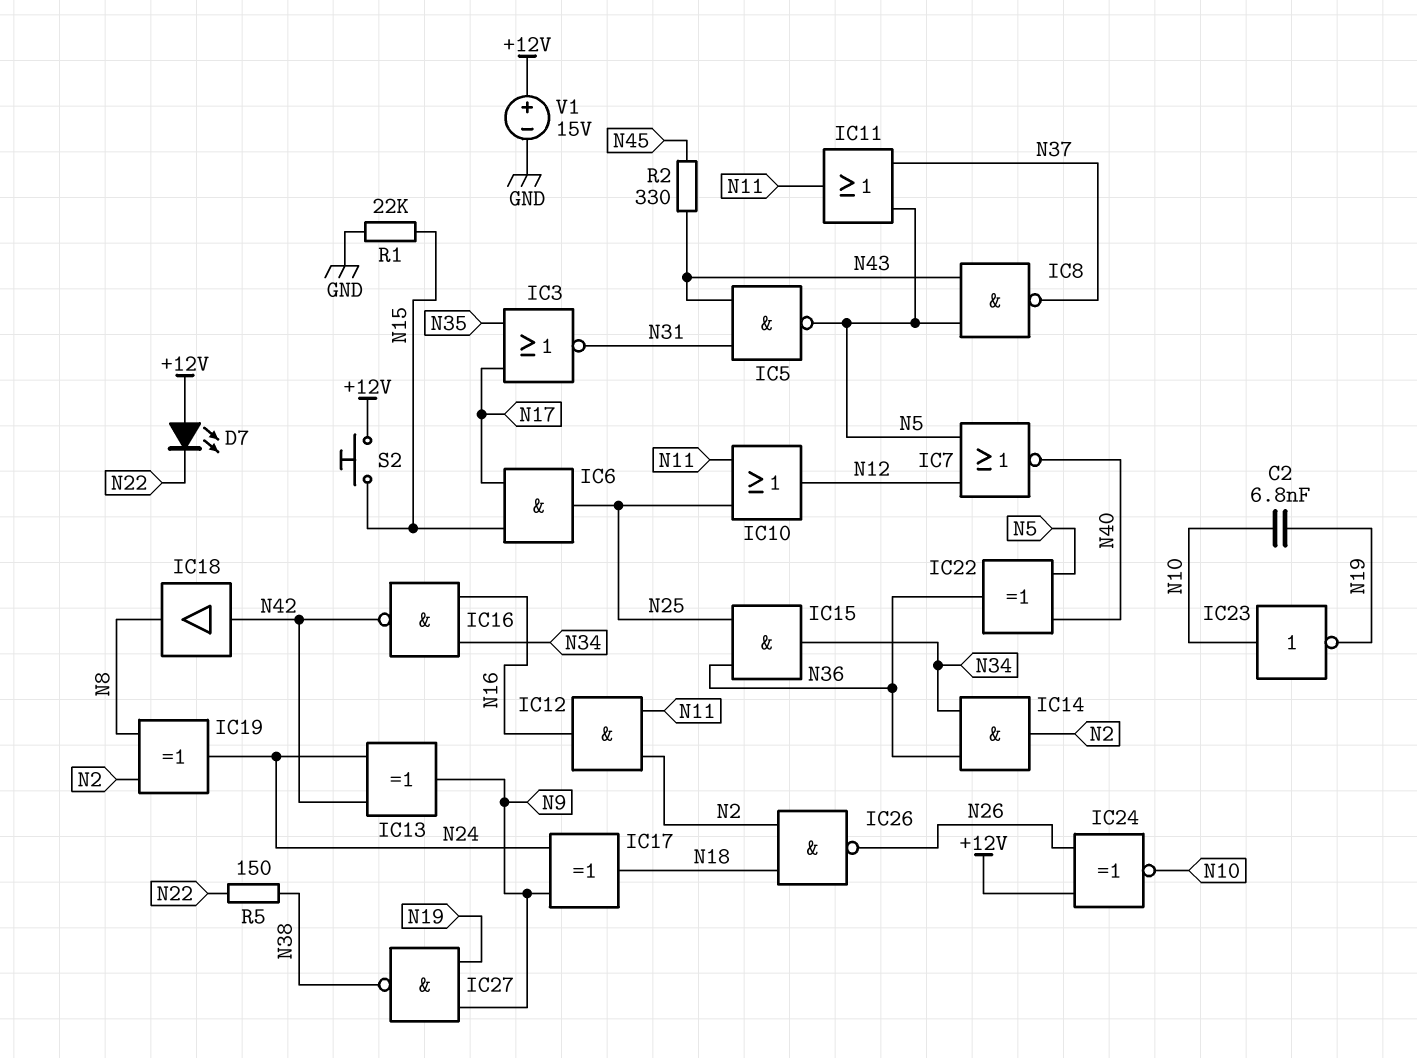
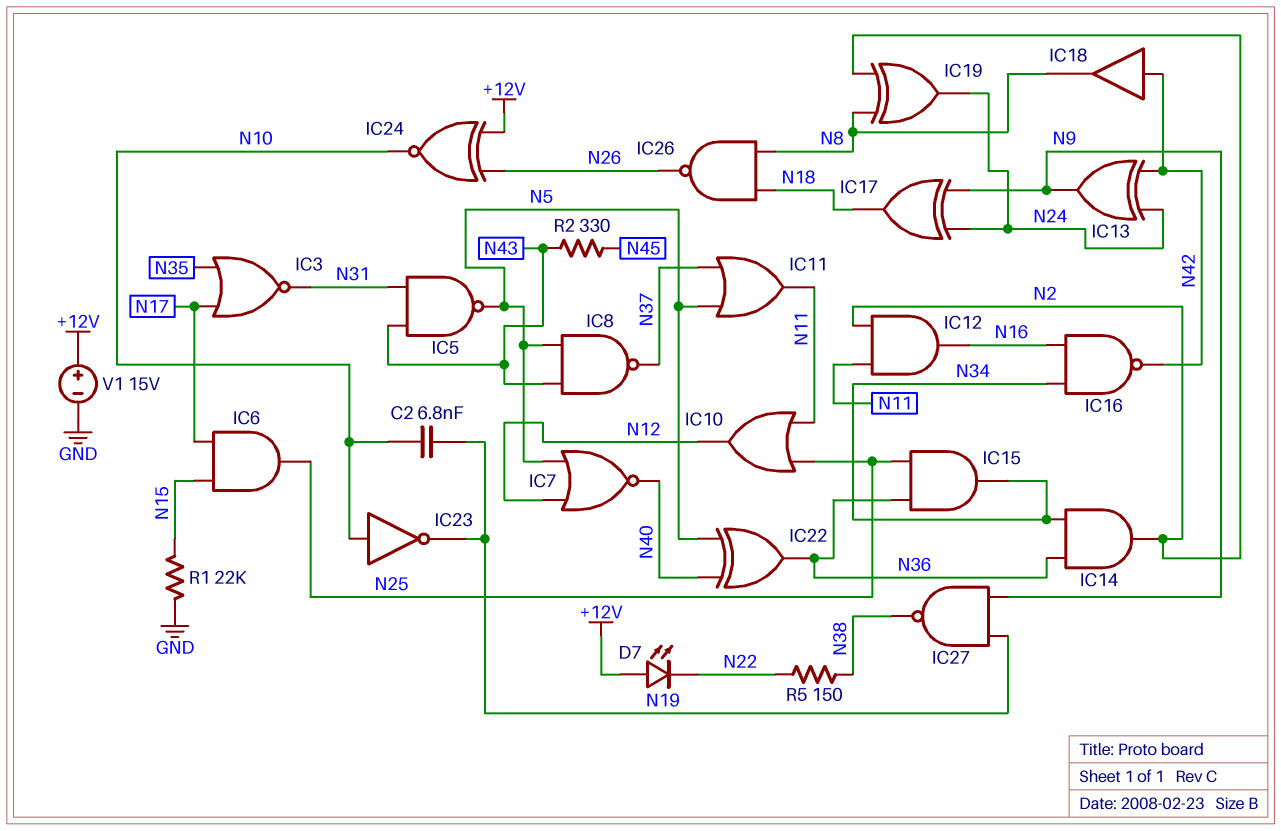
IC26: NAND (in N2, in N18, out N26) -> NAND (in N8, in N18, out N26)
S2: button (+12V, N15) -> none

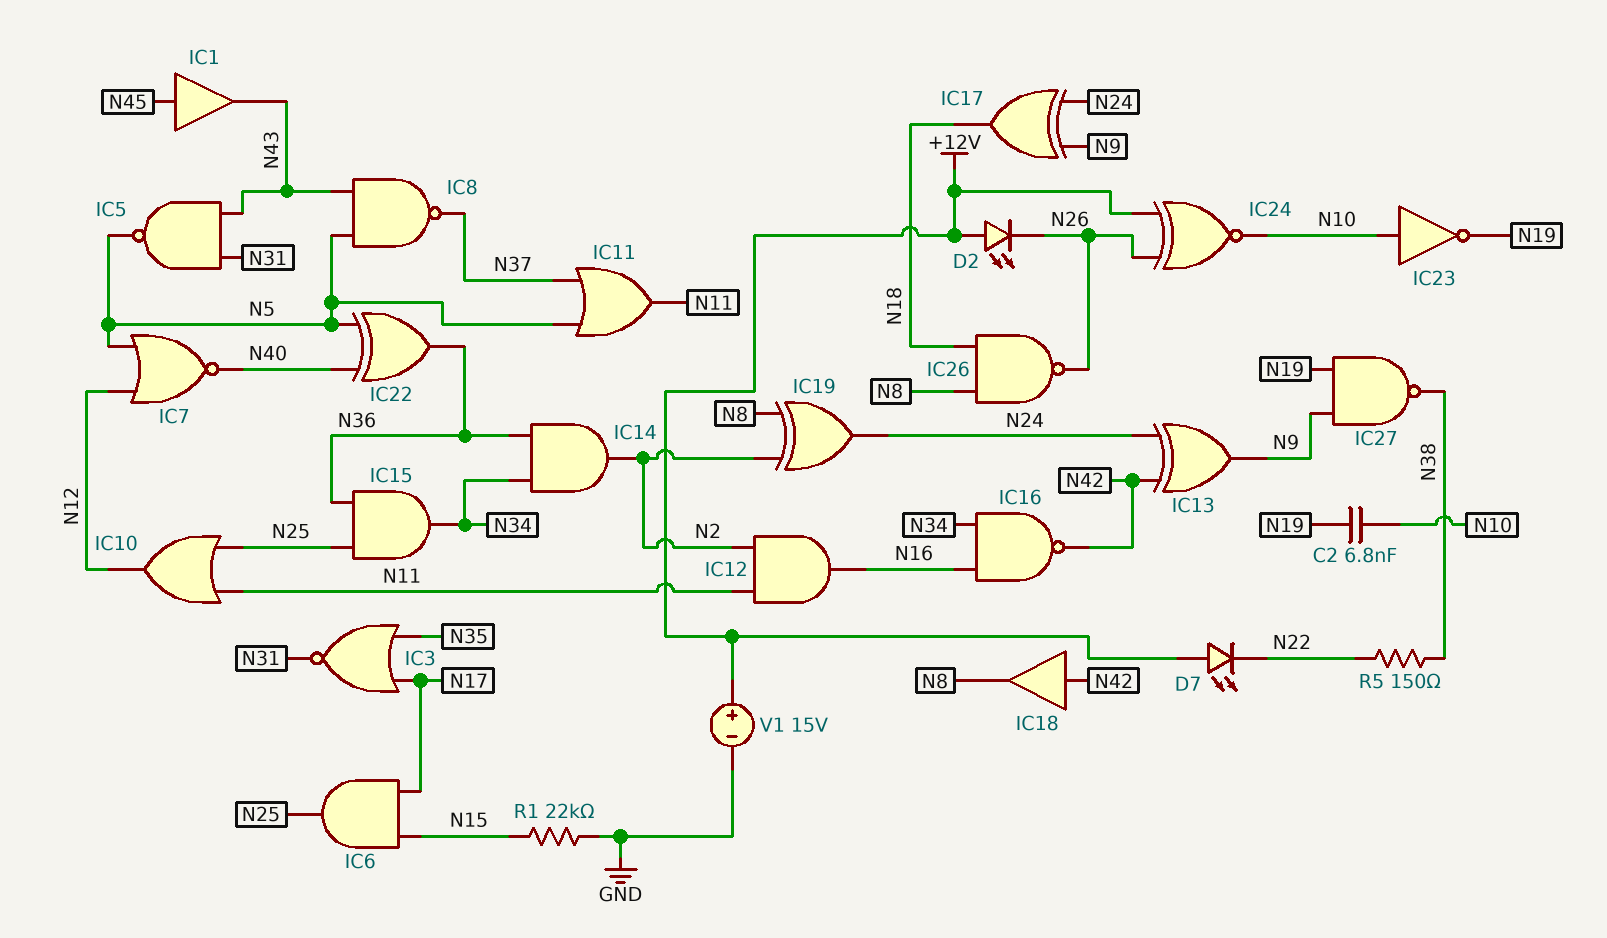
D2: none -> LED (A +12V, K N26)
IC1: none -> buffer (in N45, out N43)
R2: 330 (N43, N45) -> none

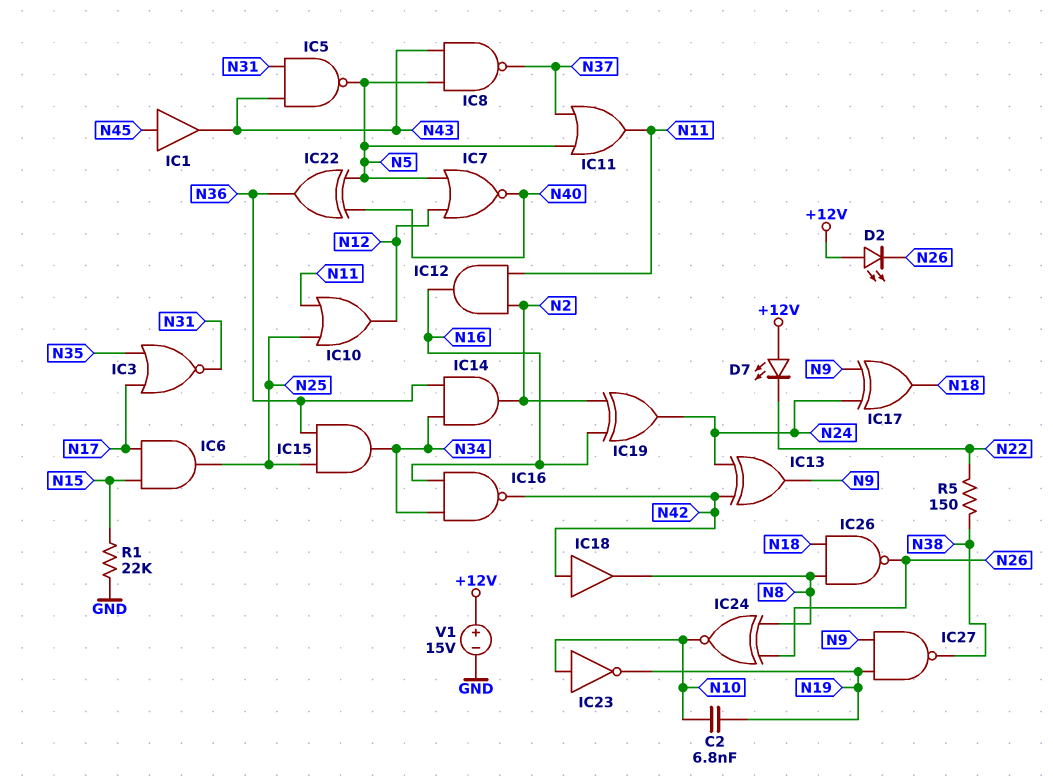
IC19: XOR (in N2, in N8, out N24) -> XOR (in N2, in N16, out N24)
IC24: XNOR (in +12V, in N26, out N10) -> XNOR (in N8, in N26, out N10)

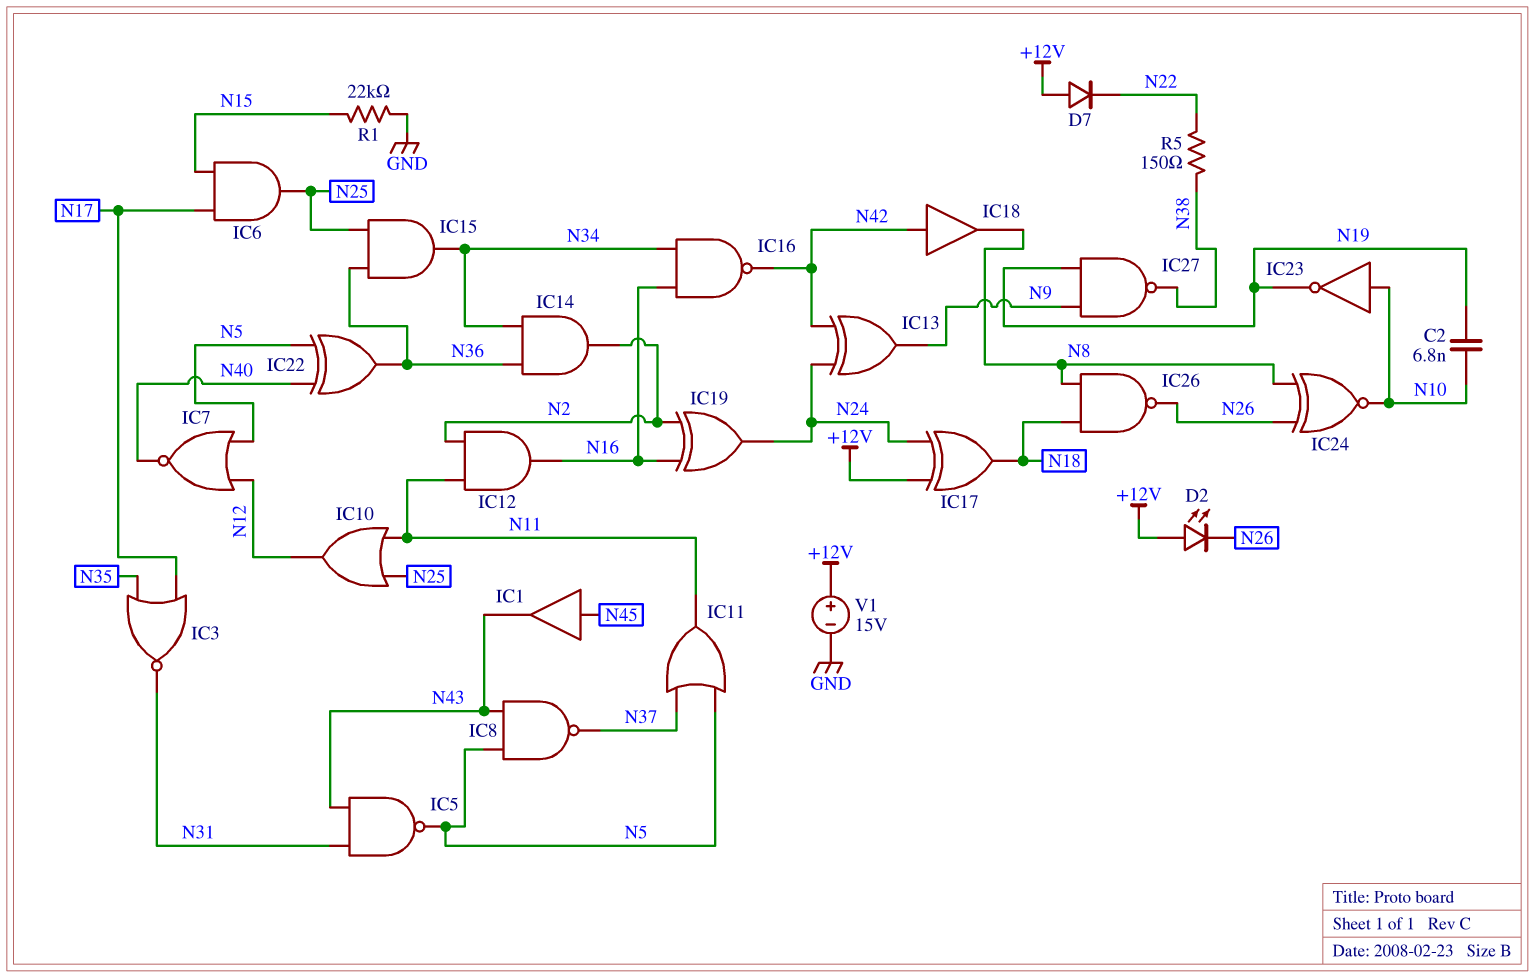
D7: LED (A +12V, K N22) -> diode (A +12V, K N22)
IC17: XOR (in N9, in N24, out N18) -> XOR (in +12V, in N24, out N18)

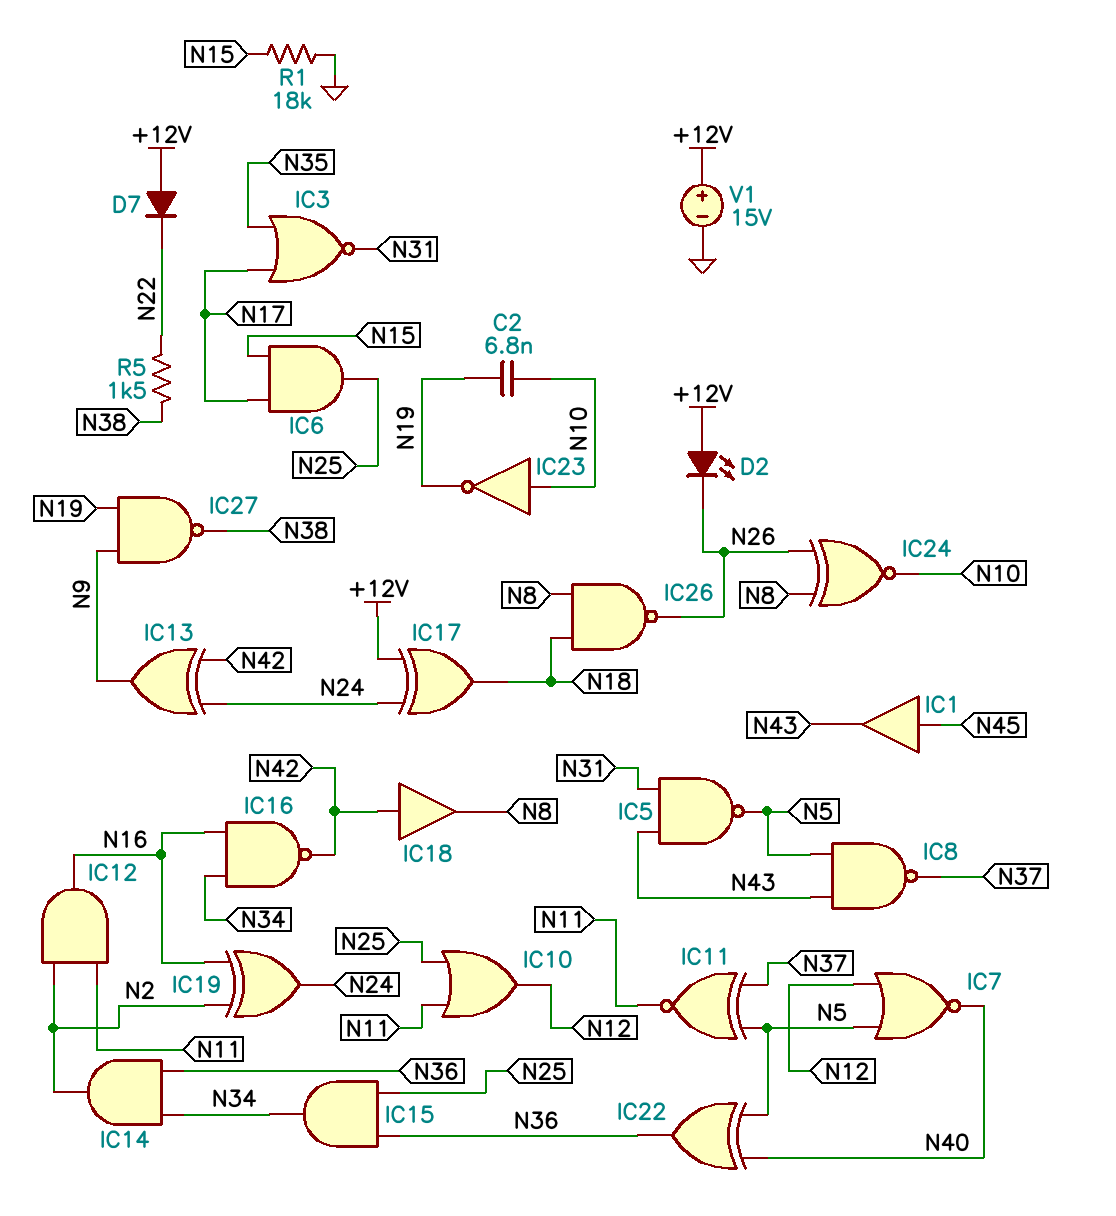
IC11: OR (in N5, in N37, out N11) -> XNOR (in N5, in N37, out N11)
R1: 22k (GND, N15) -> 18k (GND, N15)
R5: 150 (N22, N38) -> 1.5k (N22, N38)

